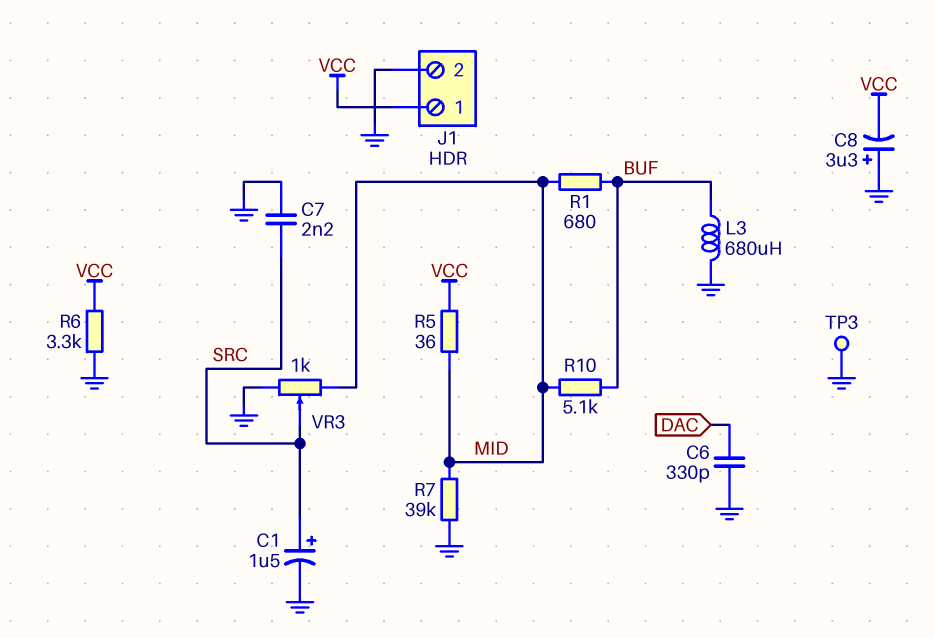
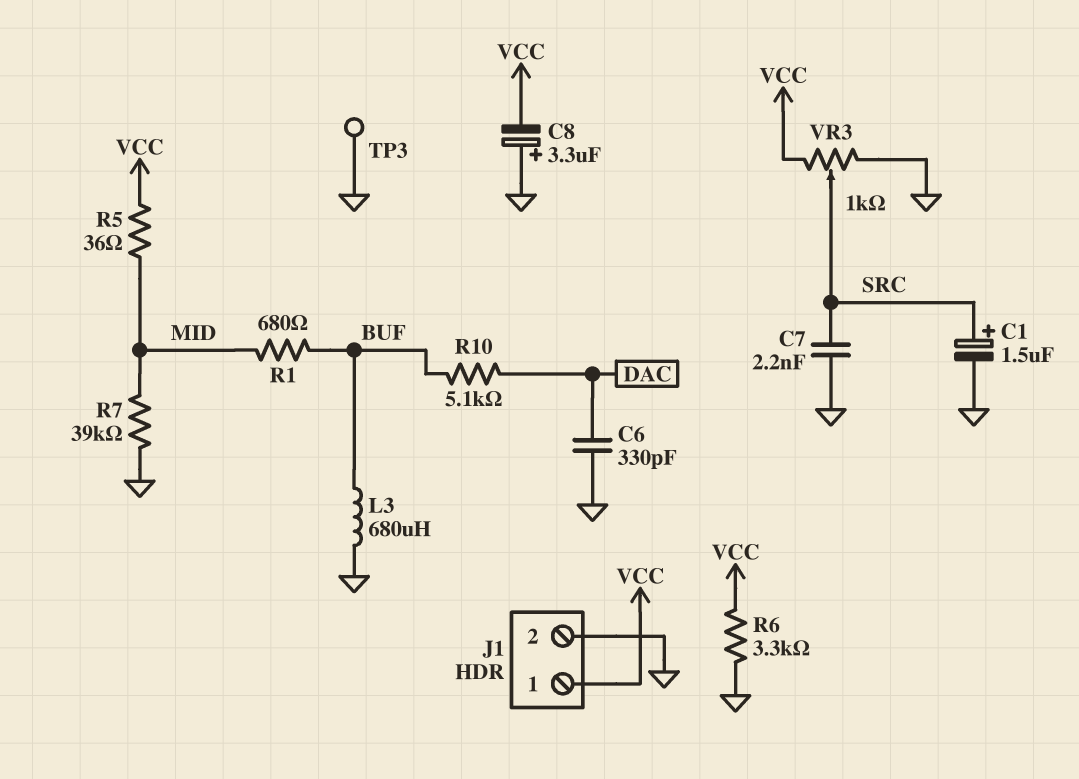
R10: 5.1k (BUF, MID) -> 5.1k (BUF, DAC)
VR3: 1k (GND, MID, wiper SRC) -> 1k (GND, VCC, wiper SRC)

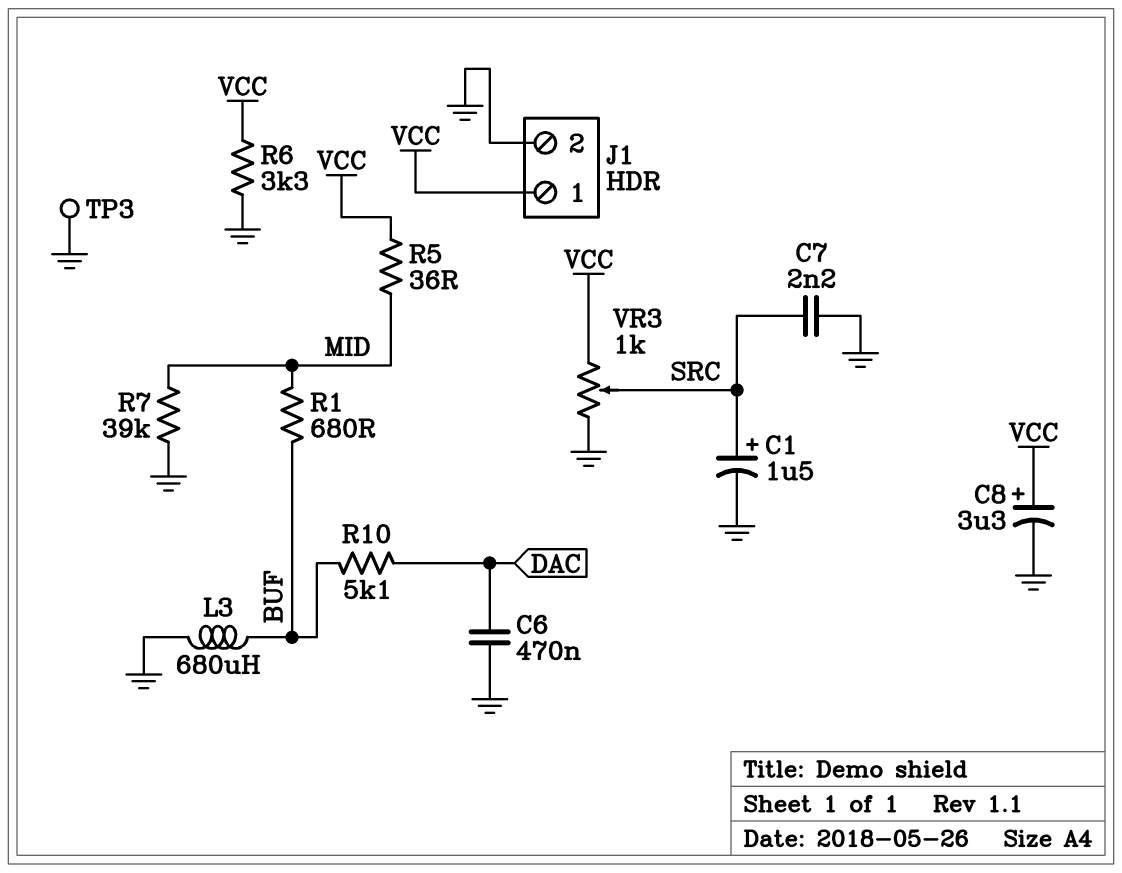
C6: 330pF (DAC, GND) -> 470nF (DAC, GND)
C8: 3.3uF (plus GND, minus VCC) -> 3.3uF (plus VCC, minus GND)

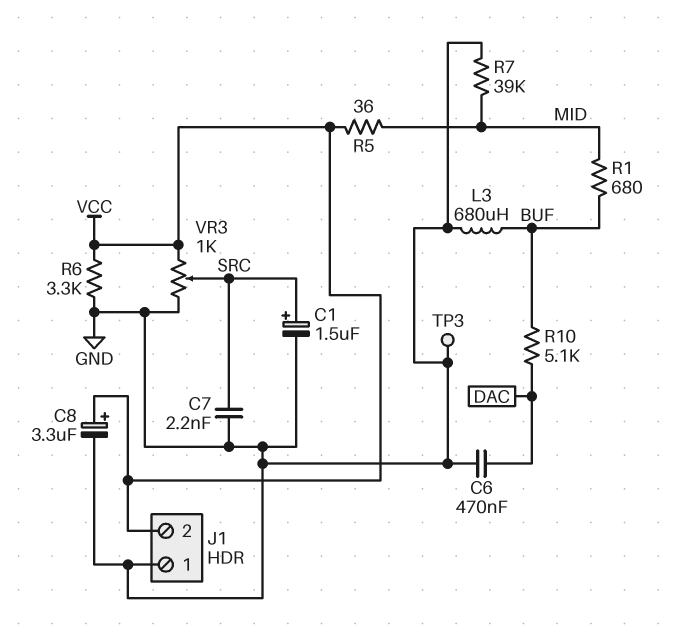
J1 pin 1: VCC -> GND
J1 pin 2: GND -> VCC

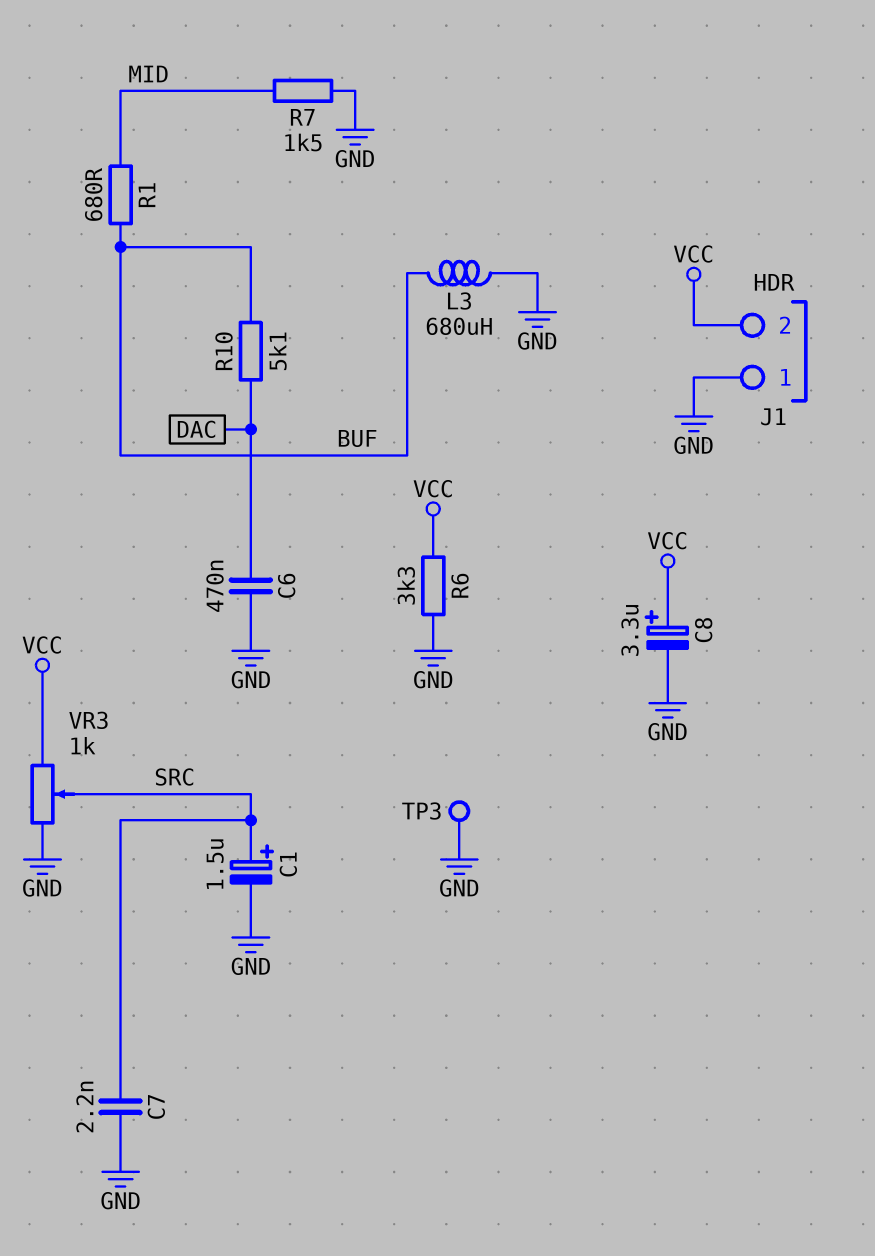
R5: 36 (MID, VCC) -> none
R7: 39k (GND, MID) -> 1.5k (GND, MID)

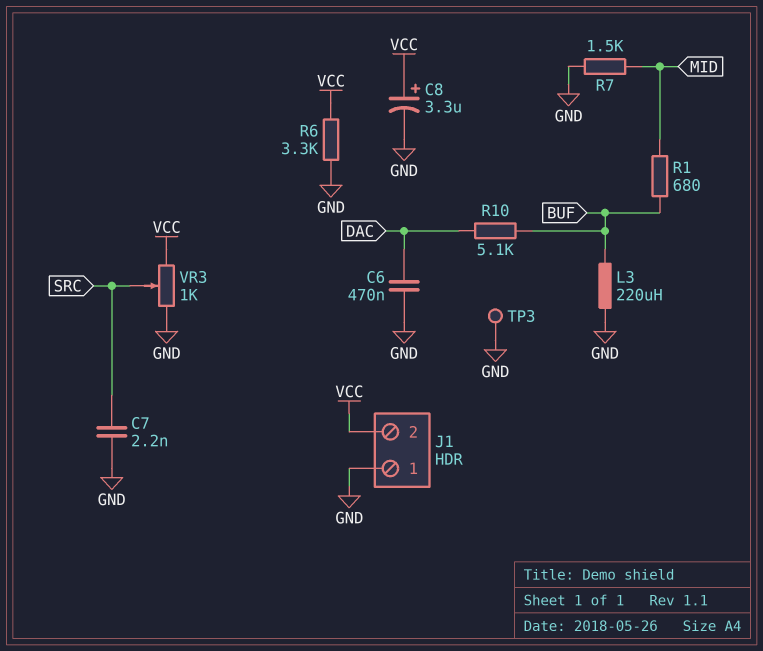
C1: 1.5uF (plus SRC, minus GND) -> none
L3: 680uH (BUF, GND) -> 220uH (BUF, GND)

